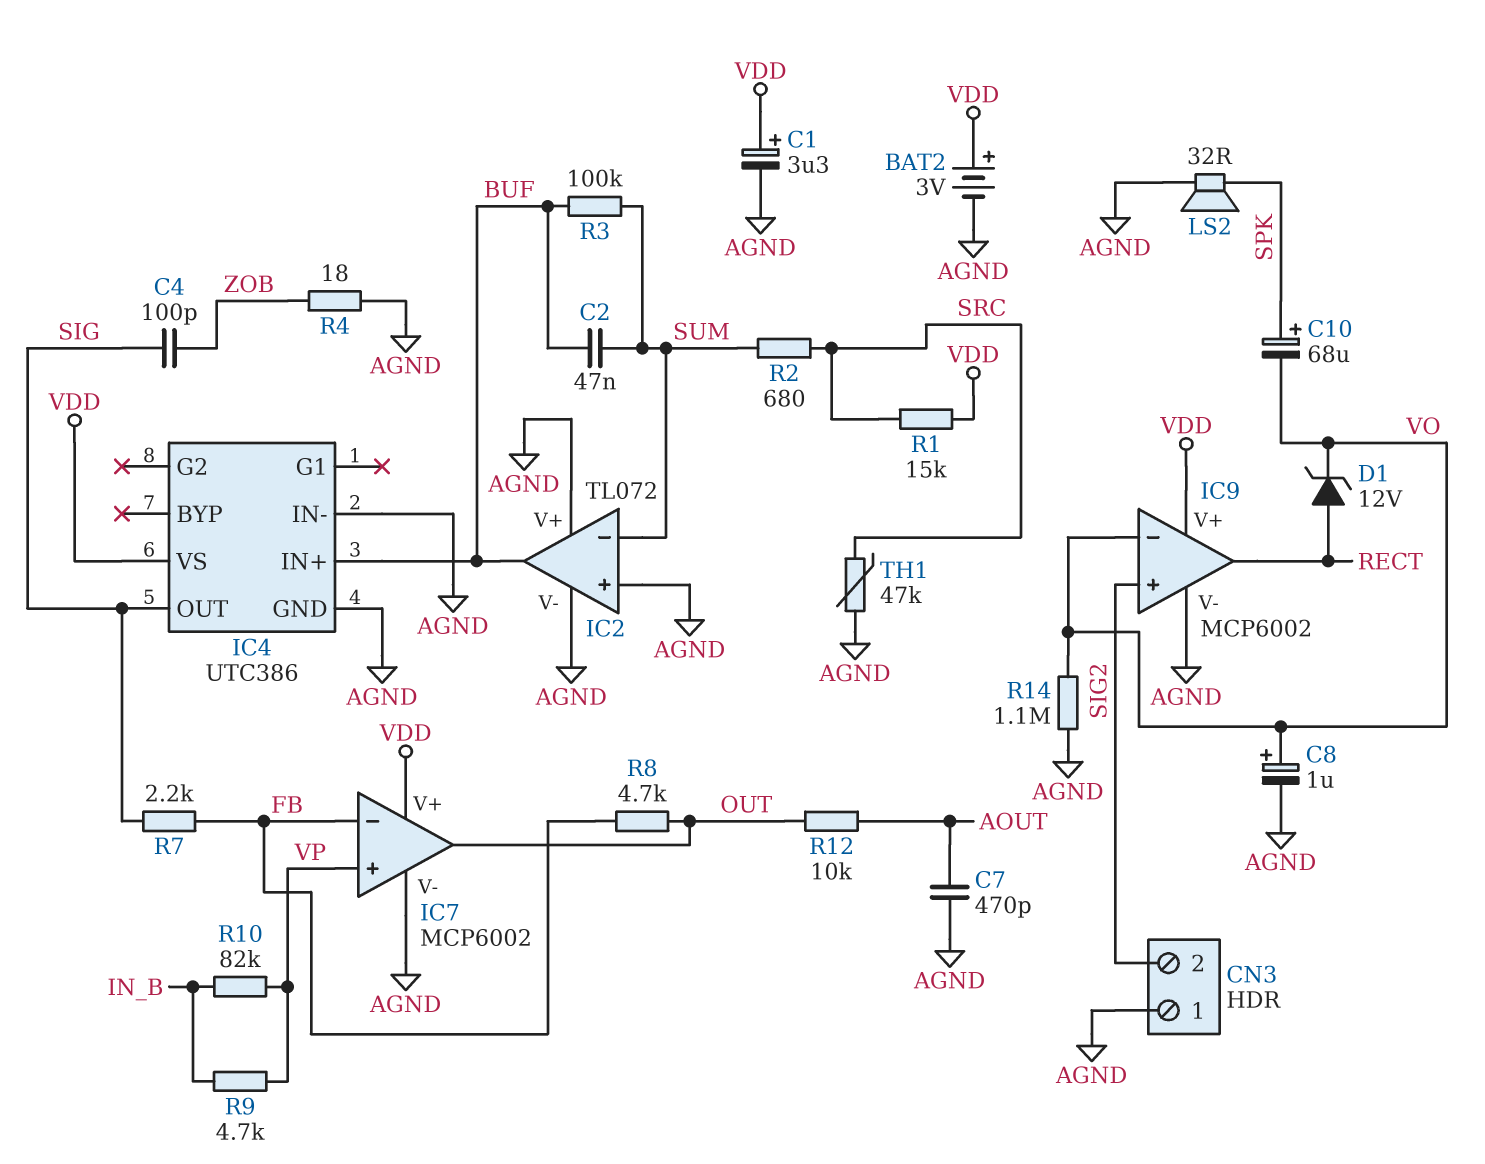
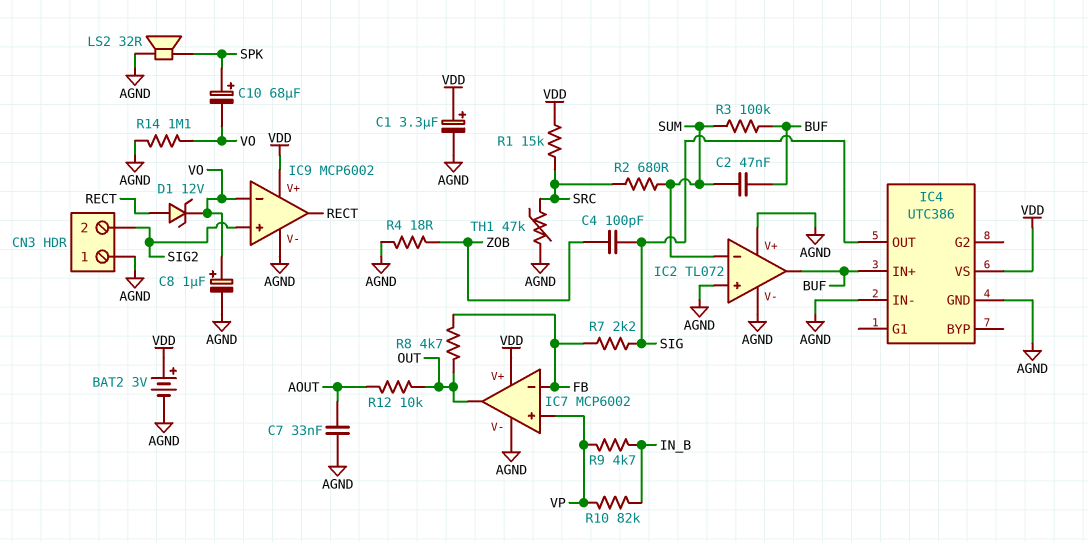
C7: 470pF (AGND, AOUT) -> 33nF (AGND, AOUT)

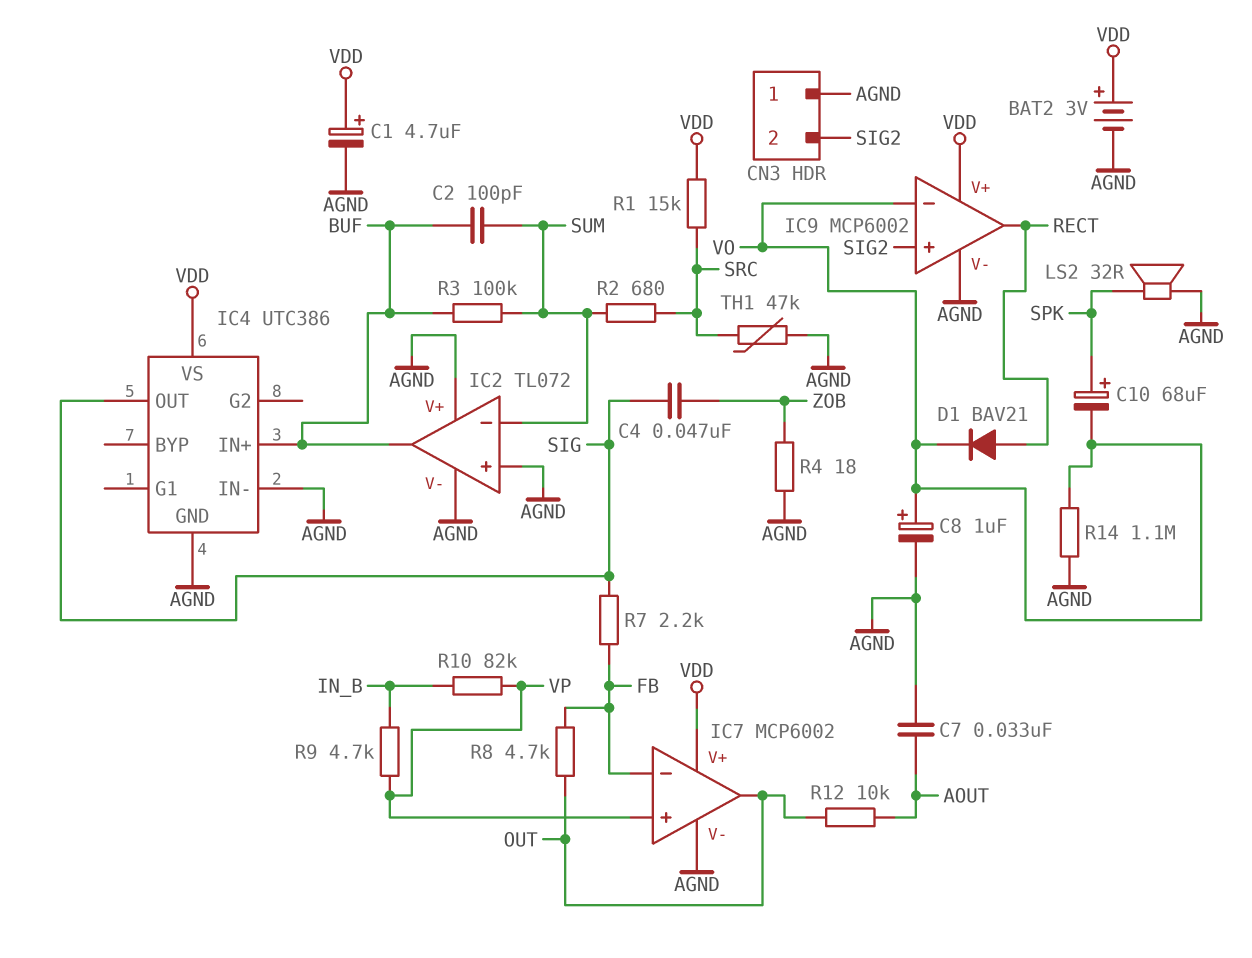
C1: 3.3uF (plus VDD, minus AGND) -> 4.7uF (plus VDD, minus AGND)
C2: 47nF (BUF, SUM) -> 100pF (BUF, SUM)
C4: 100pF (SIG, ZOB) -> 47nF (SIG, ZOB)
D1: zener 12V (A RECT, K VO) -> diode BAV21 (A RECT, K VO)

